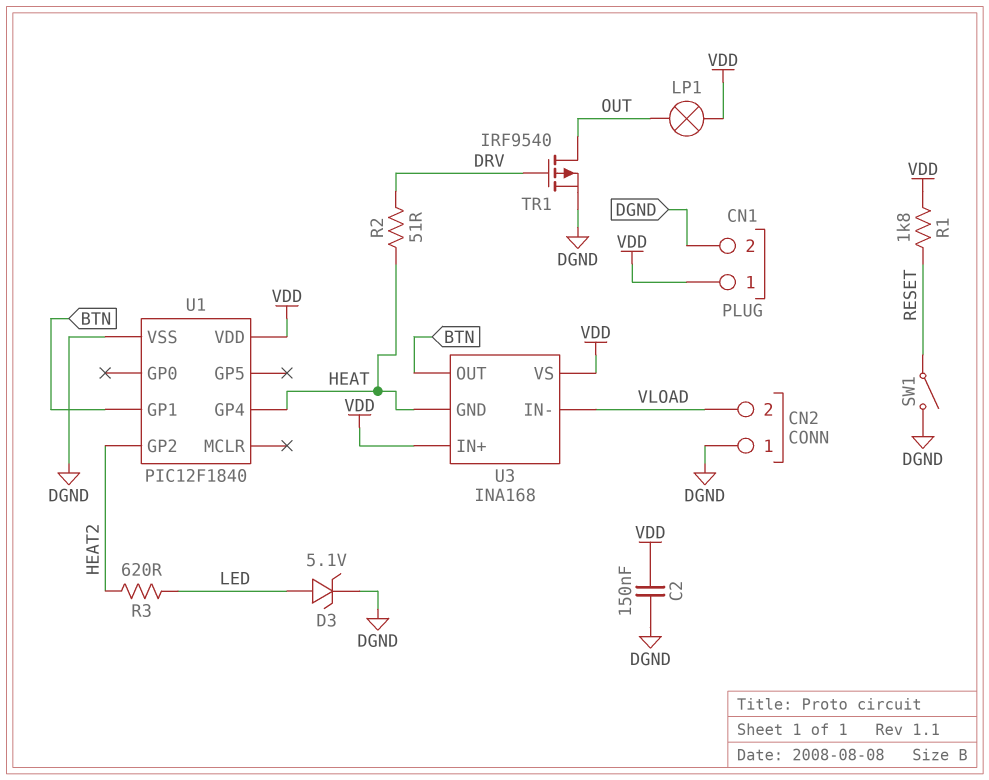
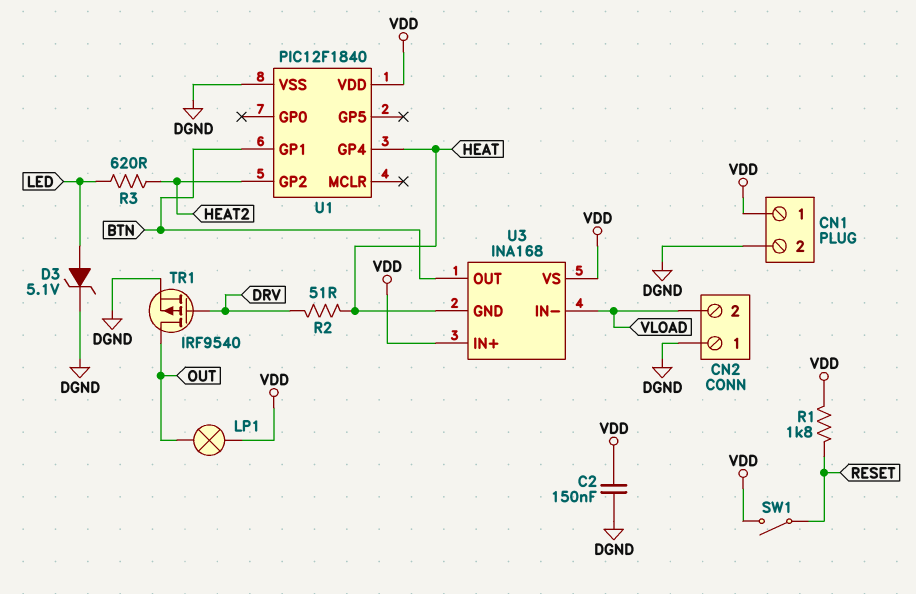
SW1: switch (DGND, RESET) -> switch (RESET, VDD)

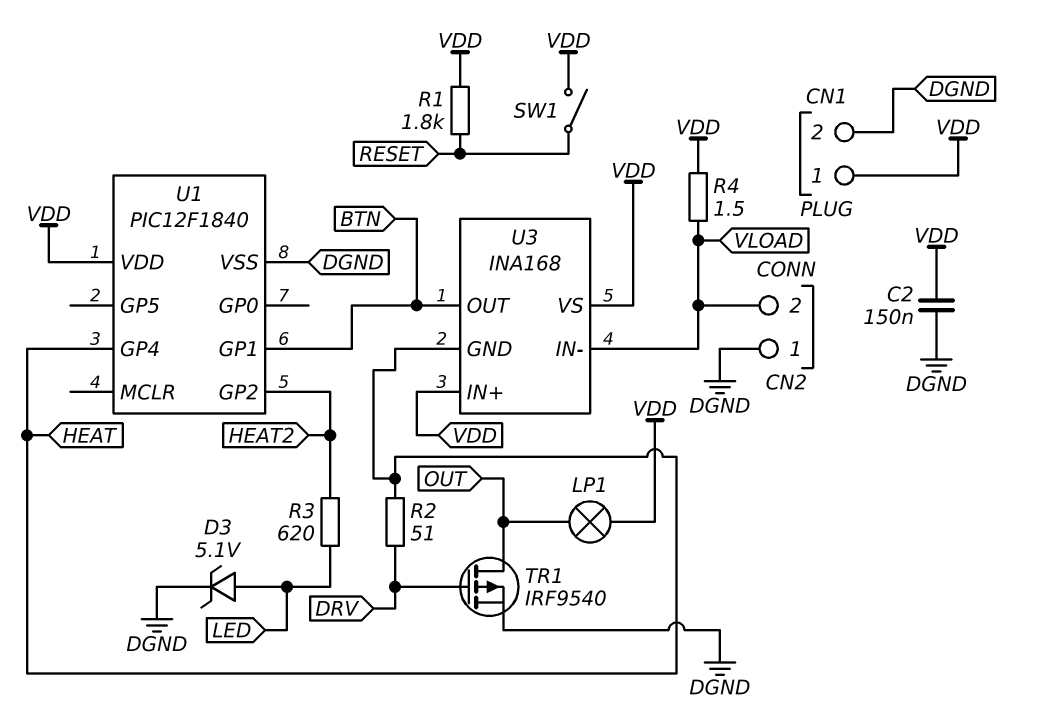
R4: none -> 1.5 (VDD, VLOAD)

